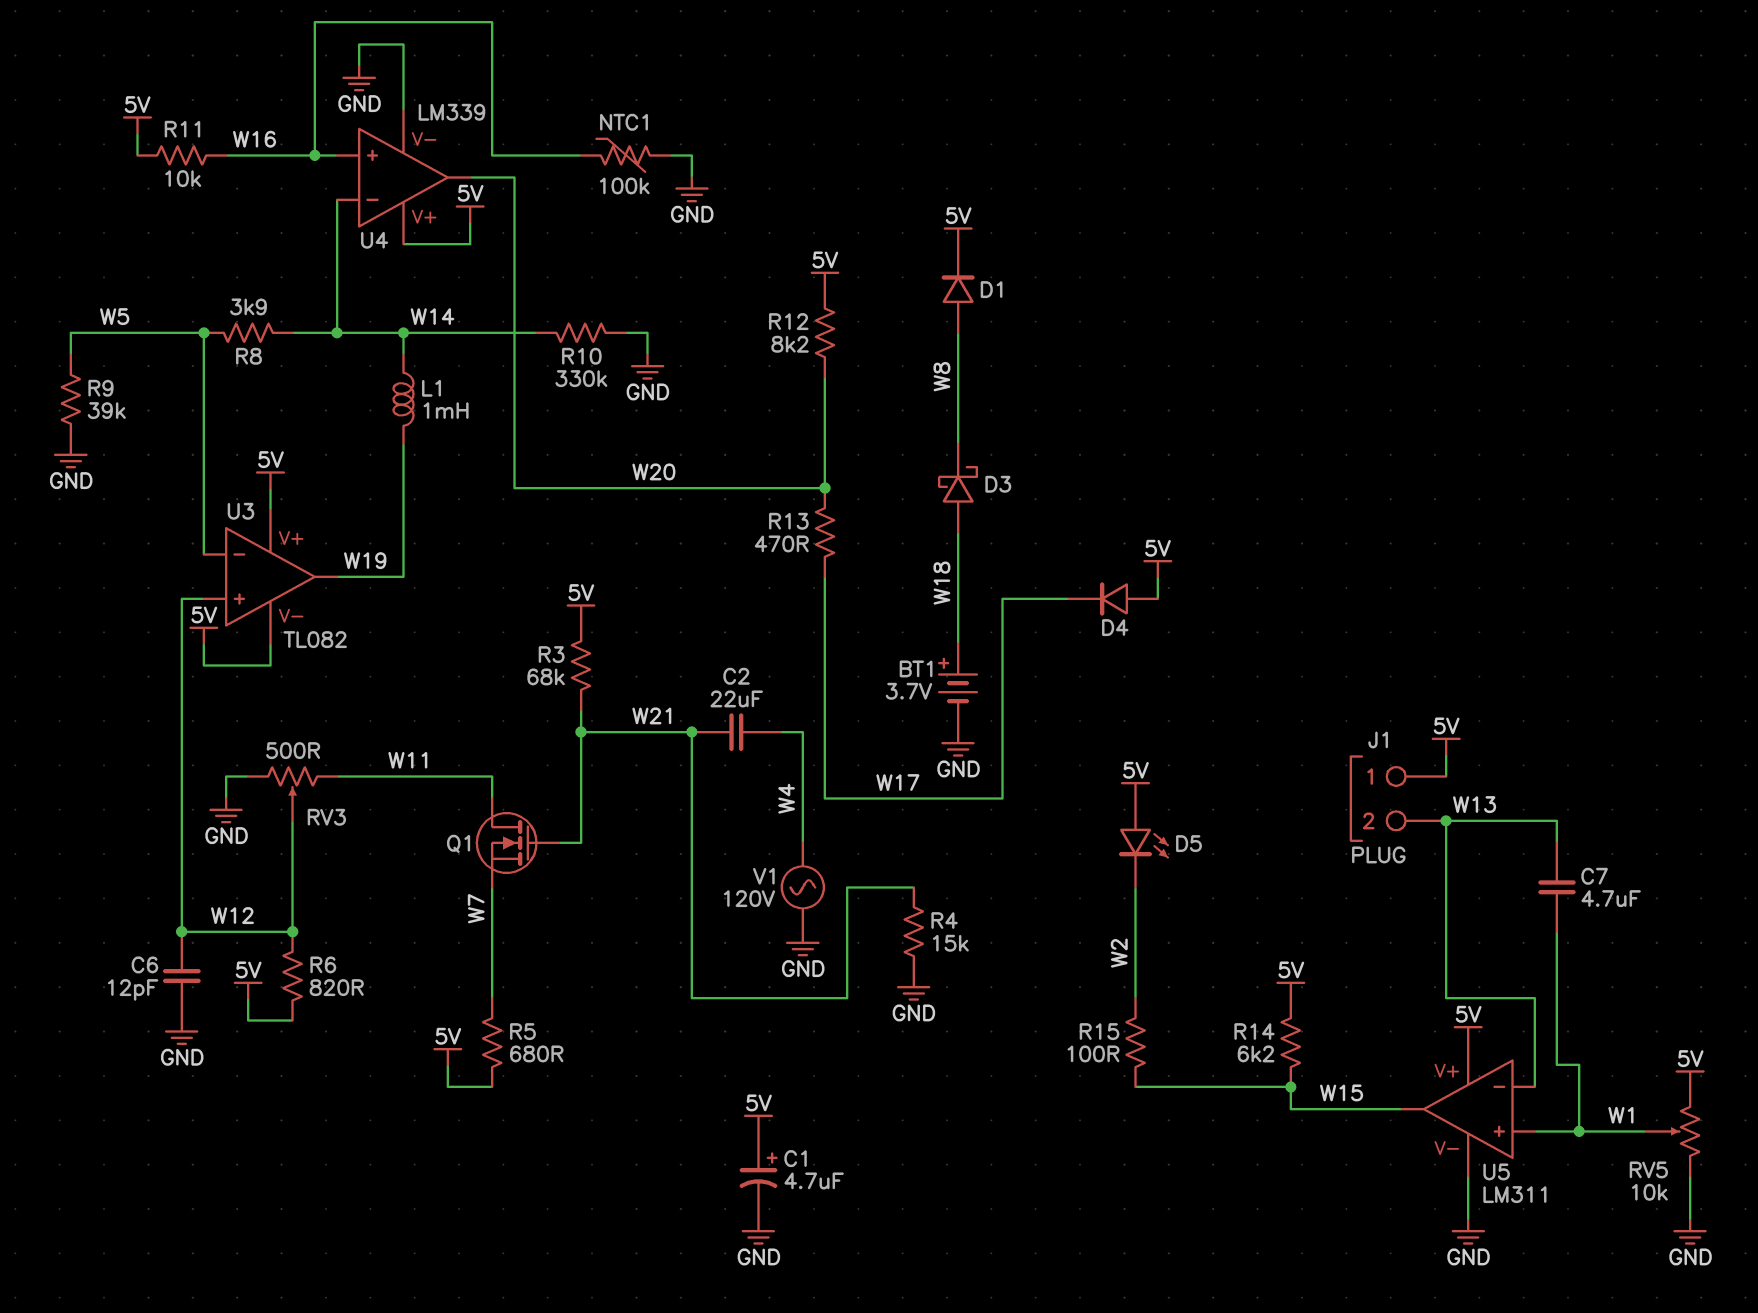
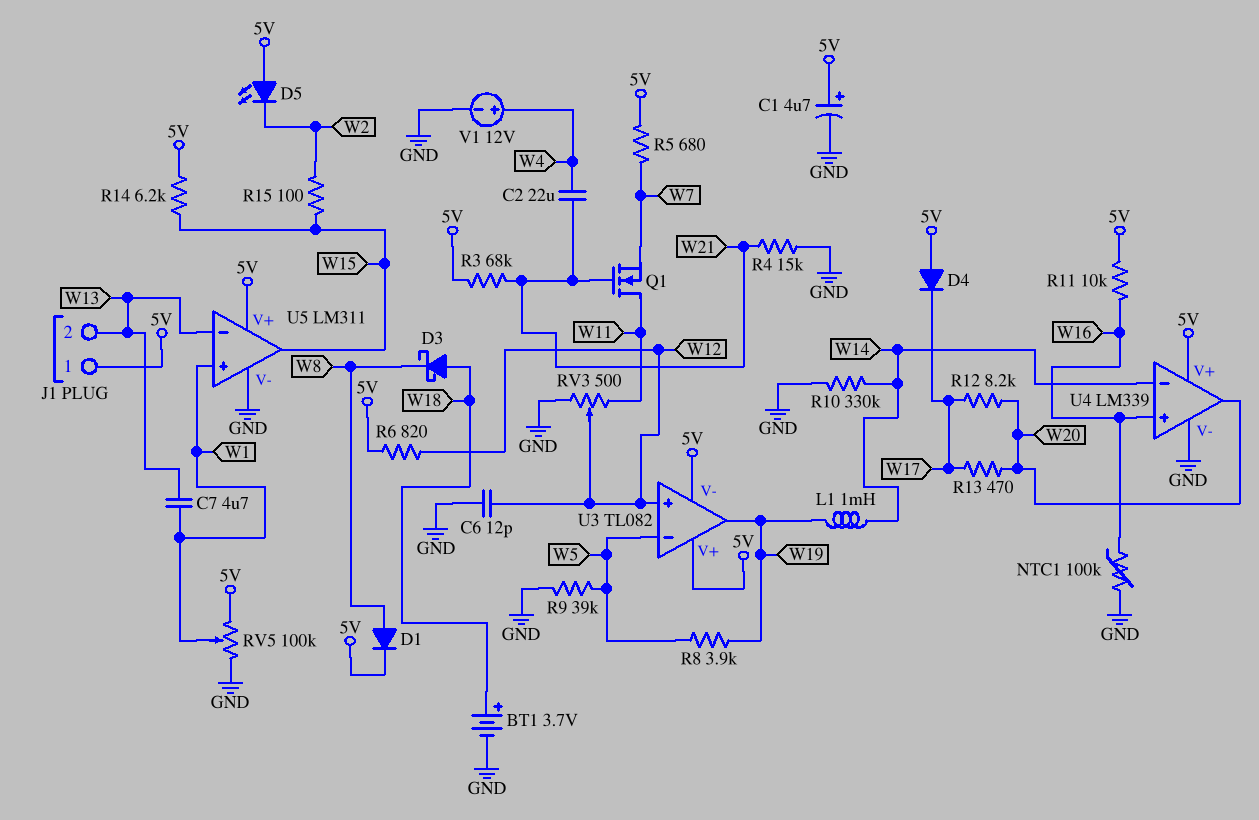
R8: 3.9k (W5, W14) -> 3.9k (W5, W19)
R12: 8.2k (5V, W20) -> 8.2k (W17, W20)
RV5: 10k (5V, GND, wiper W1) -> 100k (5V, GND, wiper W1)
V1: AC 120V (GND, W4) -> 12V (plus W4, minus GND)

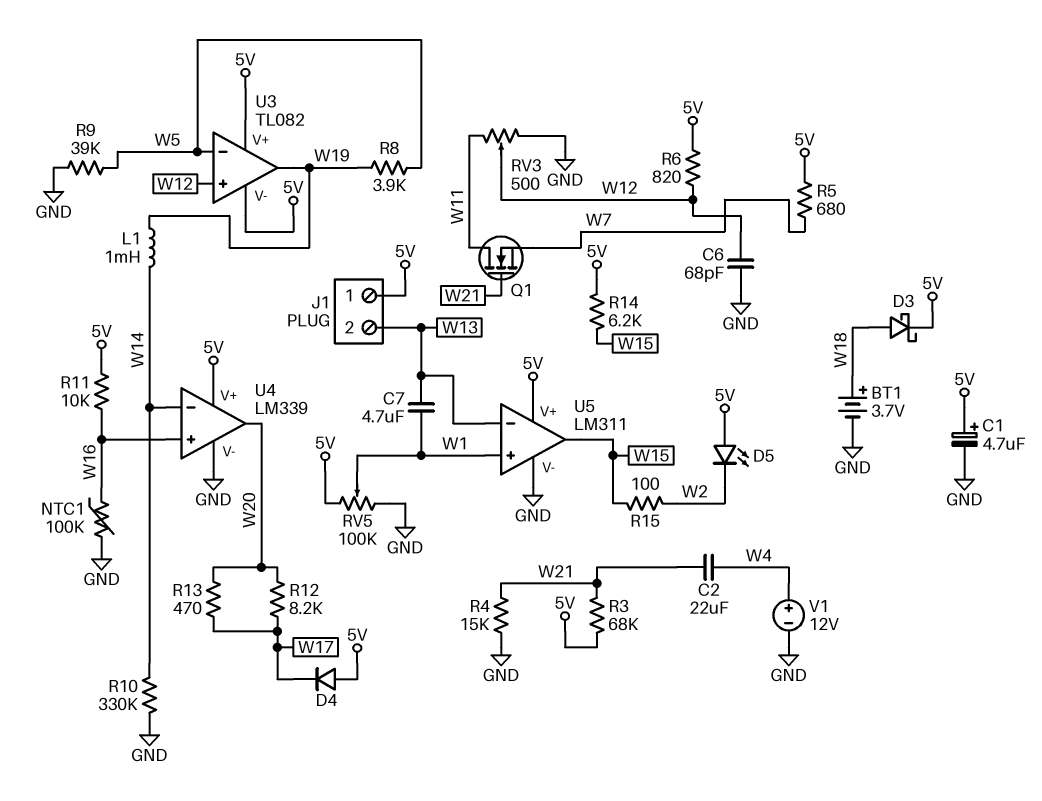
C6: 12pF (GND, W12) -> 68pF (GND, W12)
D1: diode (A W8, K 5V) -> none
D3: schottky (A W18, K W8) -> schottky (A W18, K 5V)

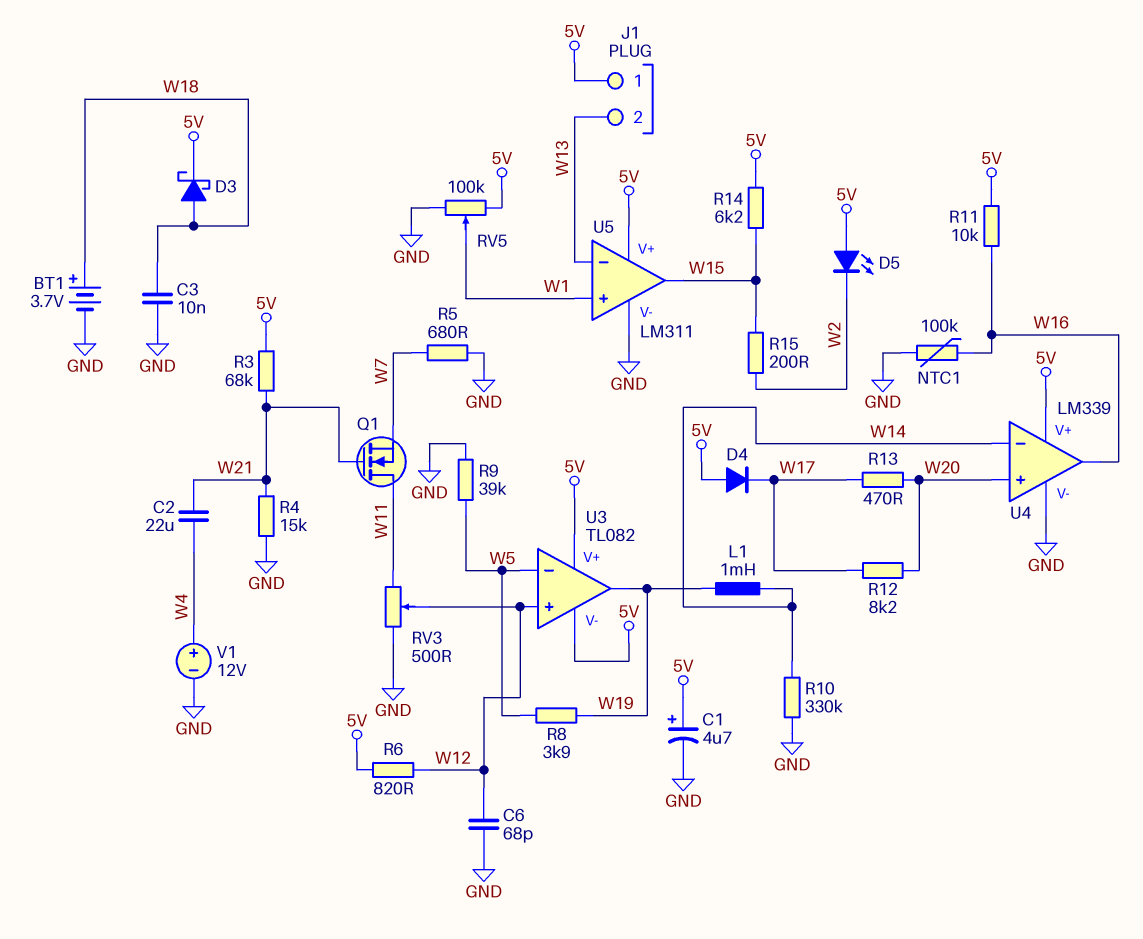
C3: none -> 10nF (GND, W18)
C7: 4.7uF (W1, W13) -> none
R5: 680 (5V, W7) -> 680 (GND, W7)
R15: 100 (W2, W15) -> 200 (W2, W15)
U4 pin in+: W16 -> W20
U4 pin out: W20 -> W16

